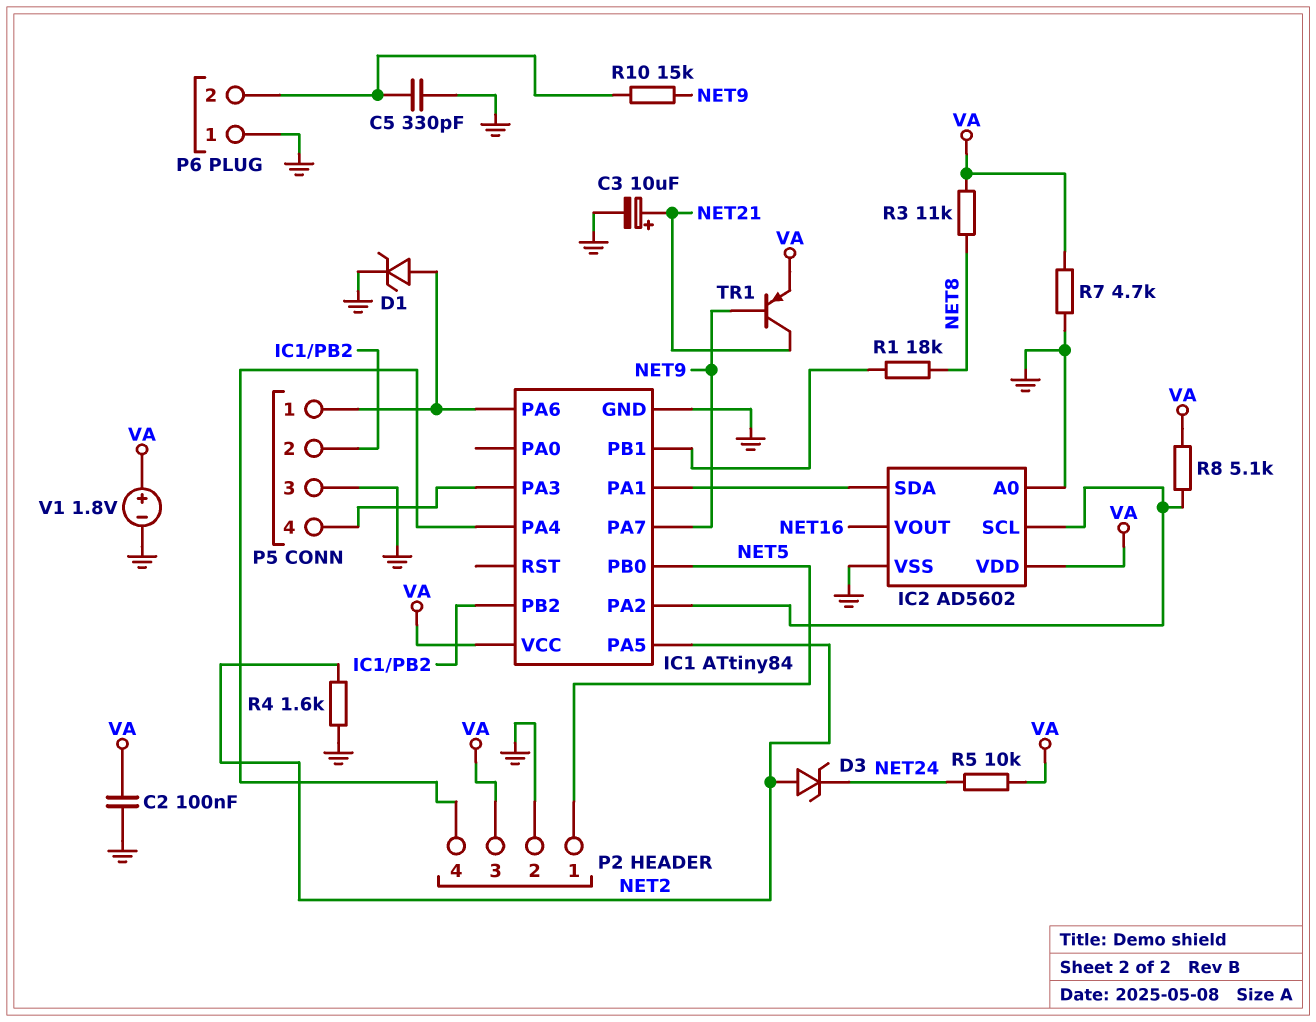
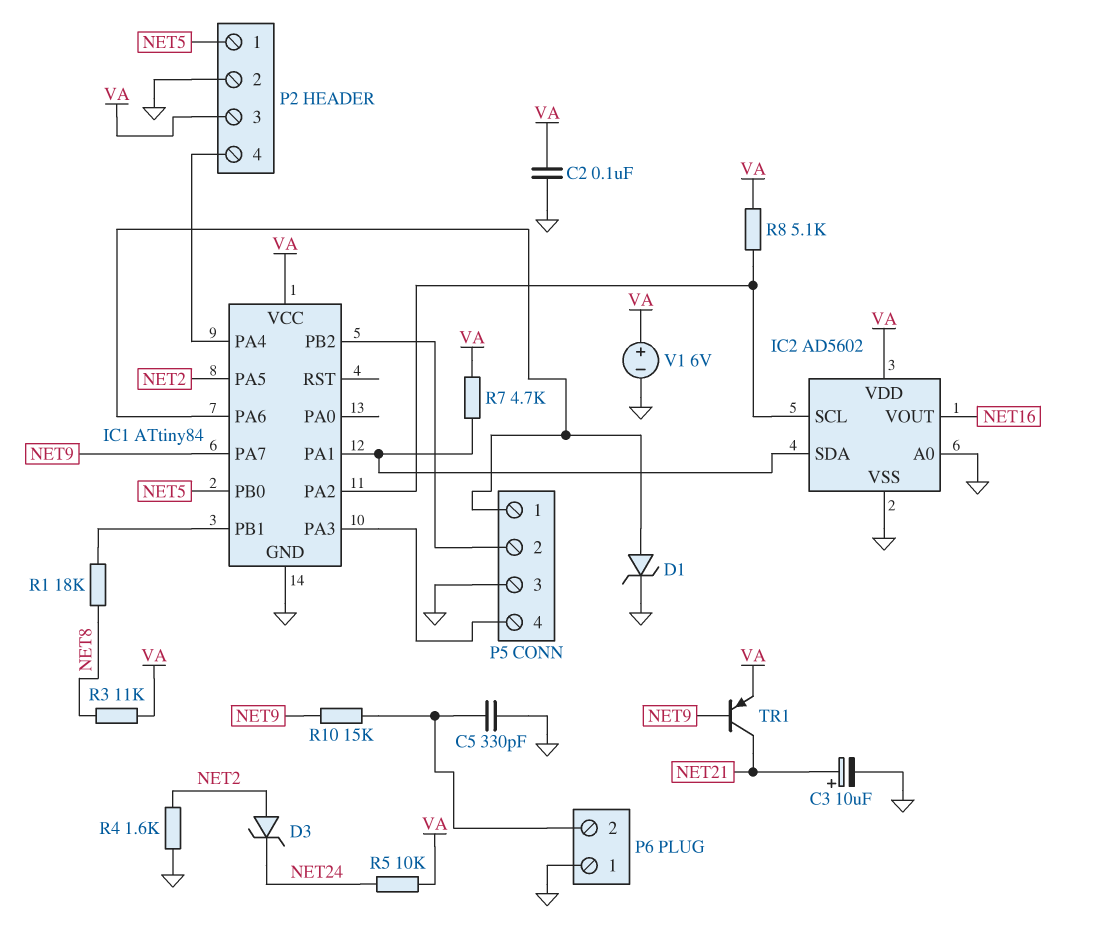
R7: 4.7k (GND, VA) -> 4.7k (IC1/PA1, VA)
V1: 1.8V (plus VA, minus GND) -> 6V (plus VA, minus GND)

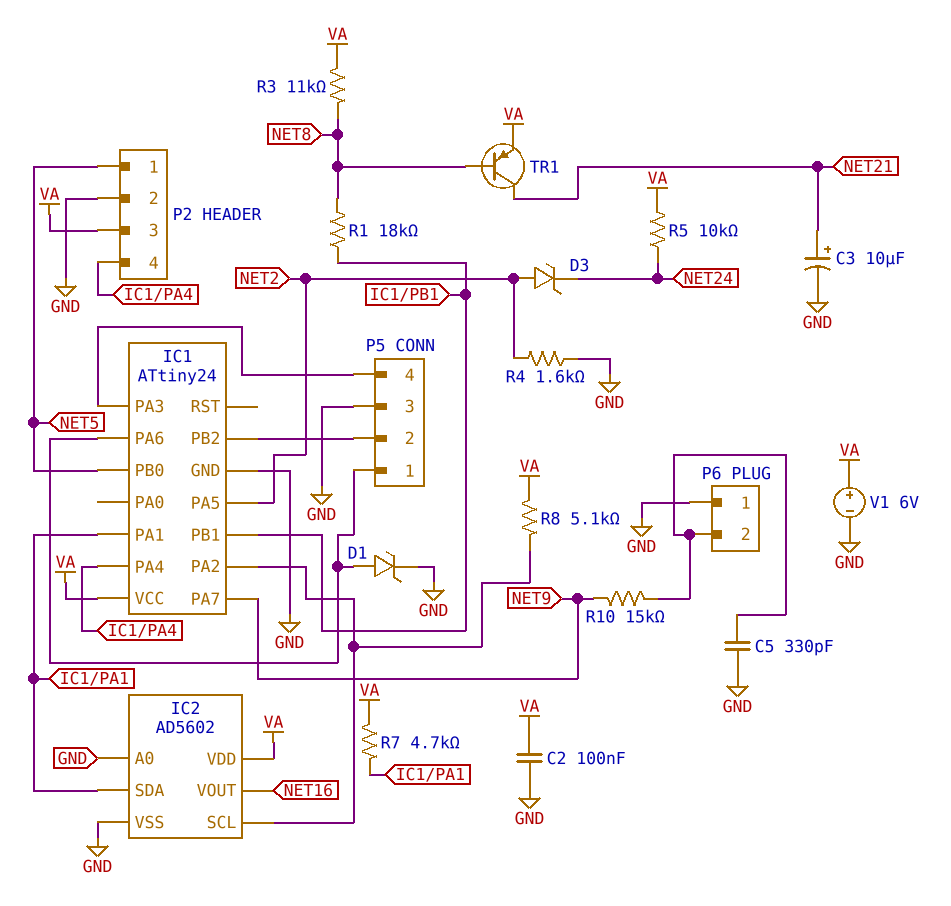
IC1: ATtiny84 -> ATtiny24
TR1: PNP (B NET9, C NET21, E VA) -> PNP (B NET8, C NET21, E VA)

